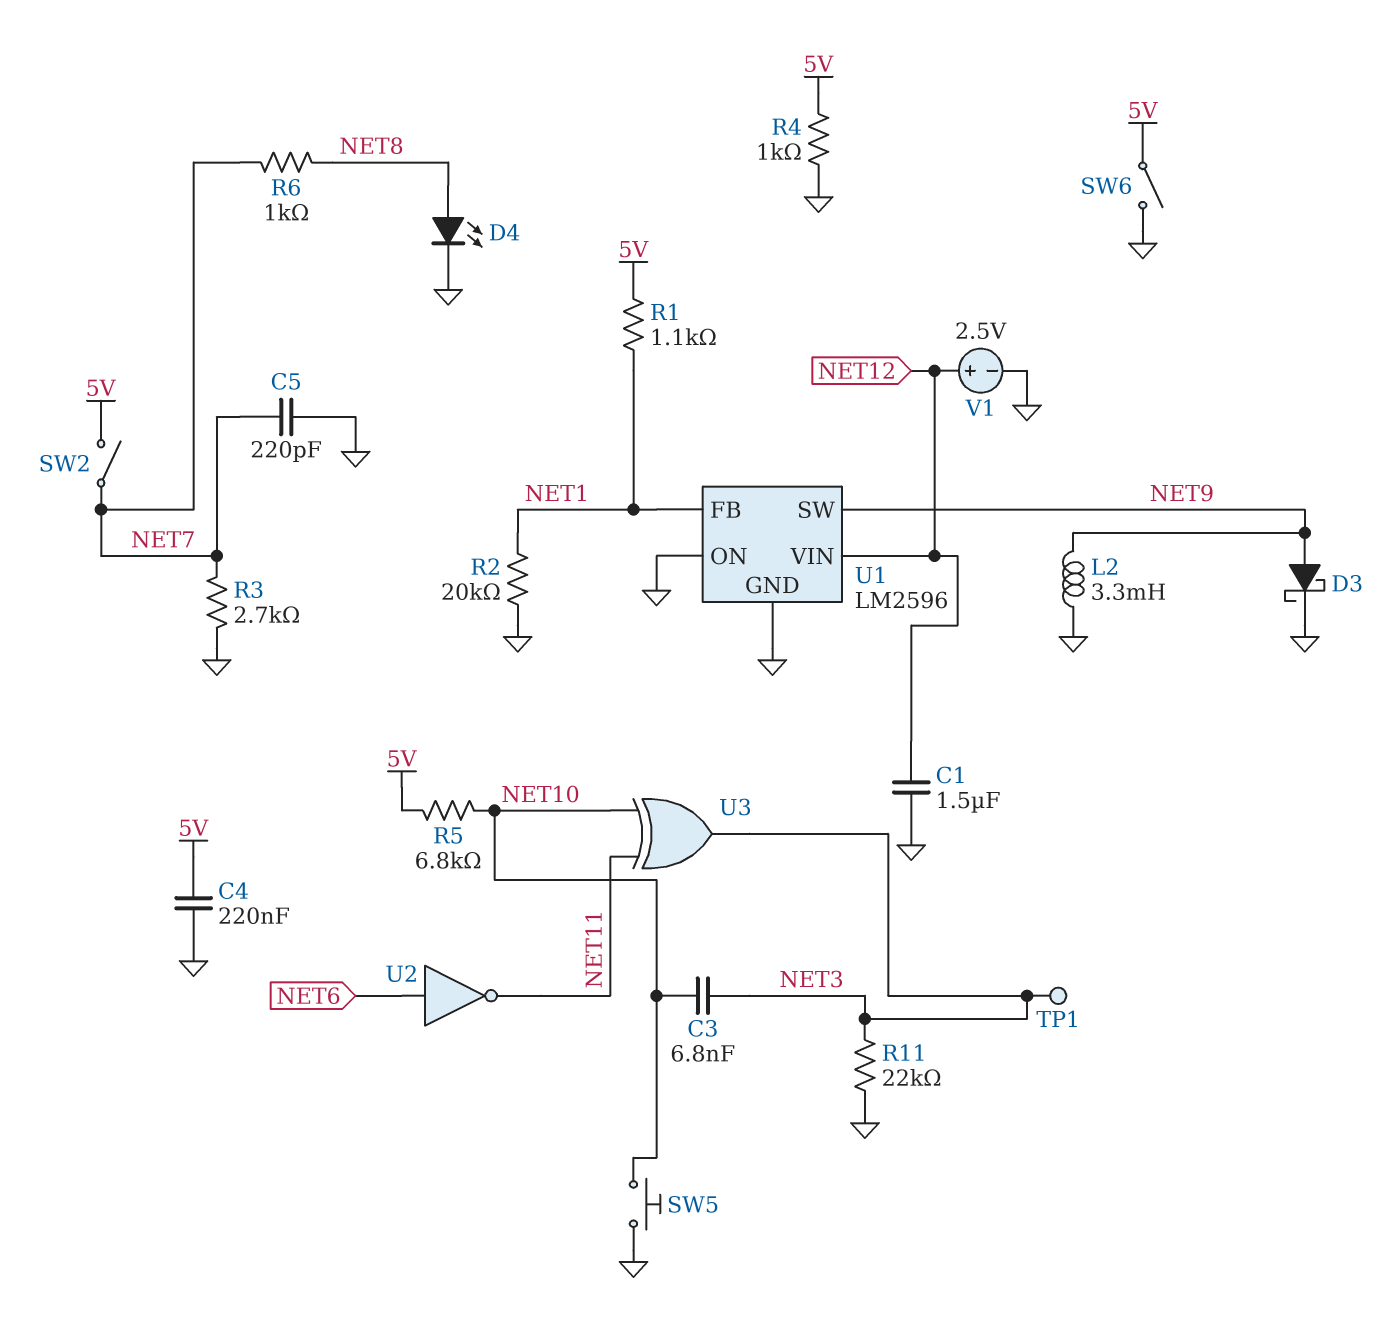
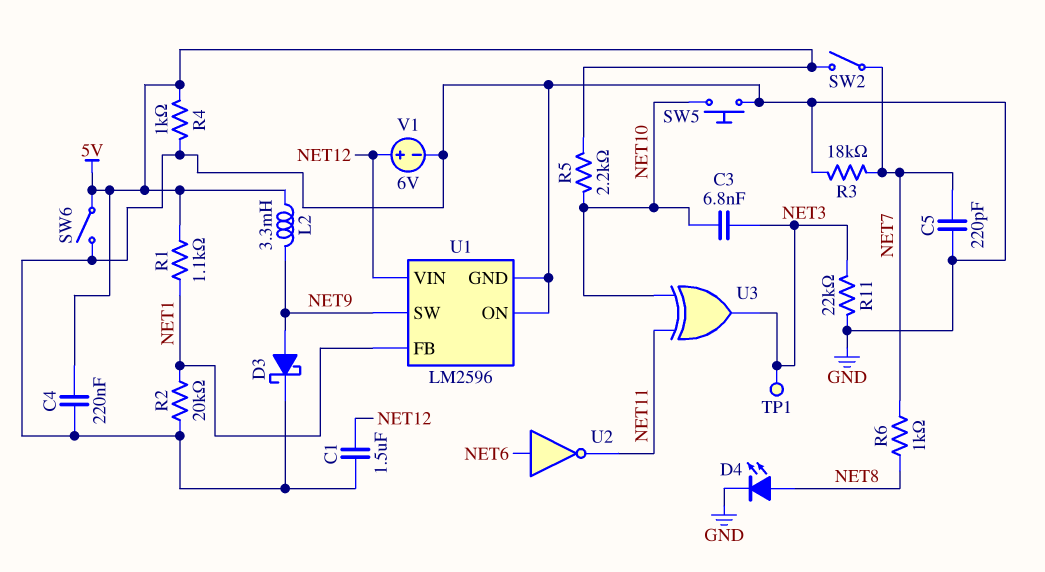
L2: 3.3mH (GND, NET9) -> 3.3mH (5V, NET9)
R3: 2.7k (GND, NET7) -> 18k (GND, NET7)
R5: 6.8k (5V, NET10) -> 2.2k (5V, NET10)
V1: 2.5V (plus NET12, minus GND) -> 6V (plus NET12, minus GND)

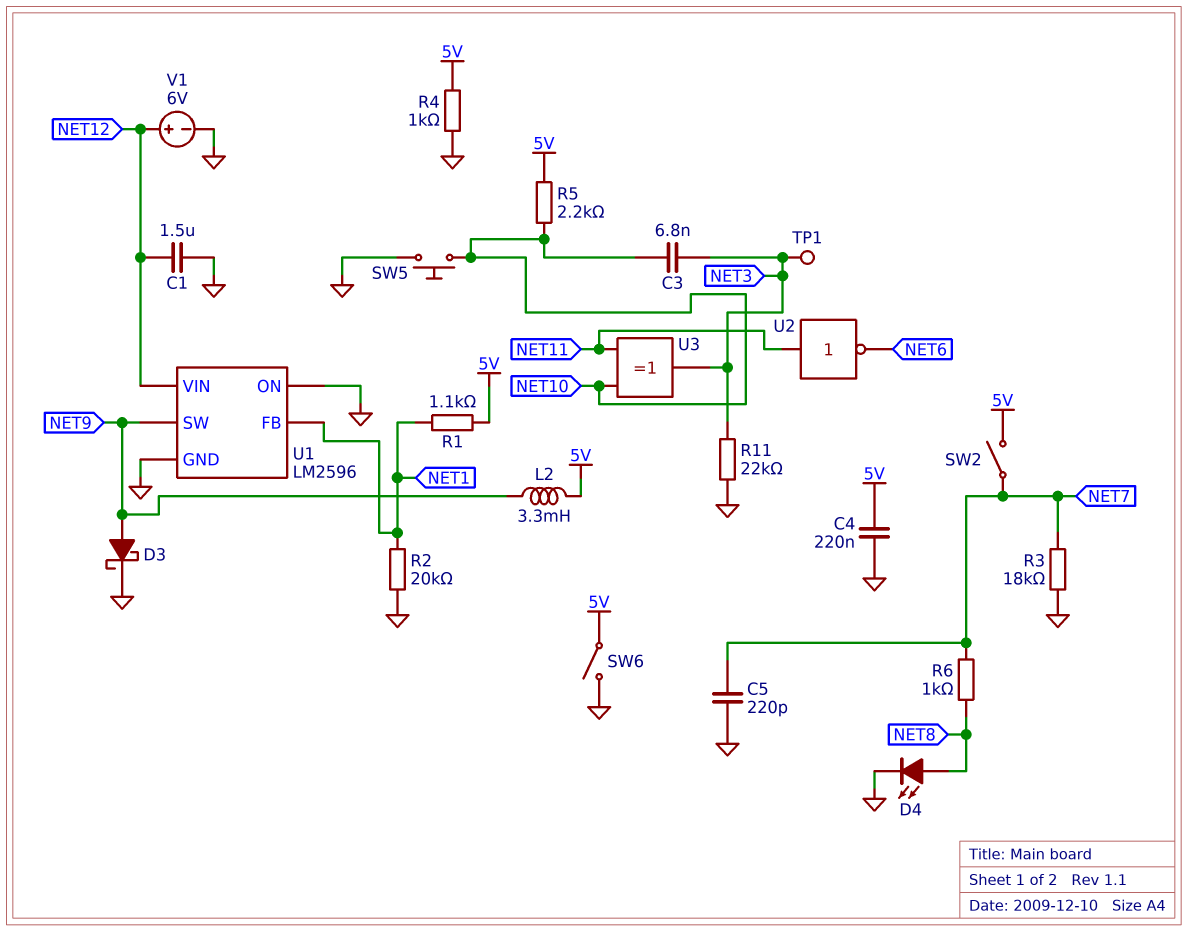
U2: NOT (in NET6, out NET11) -> NOT (in NET11, out NET6)

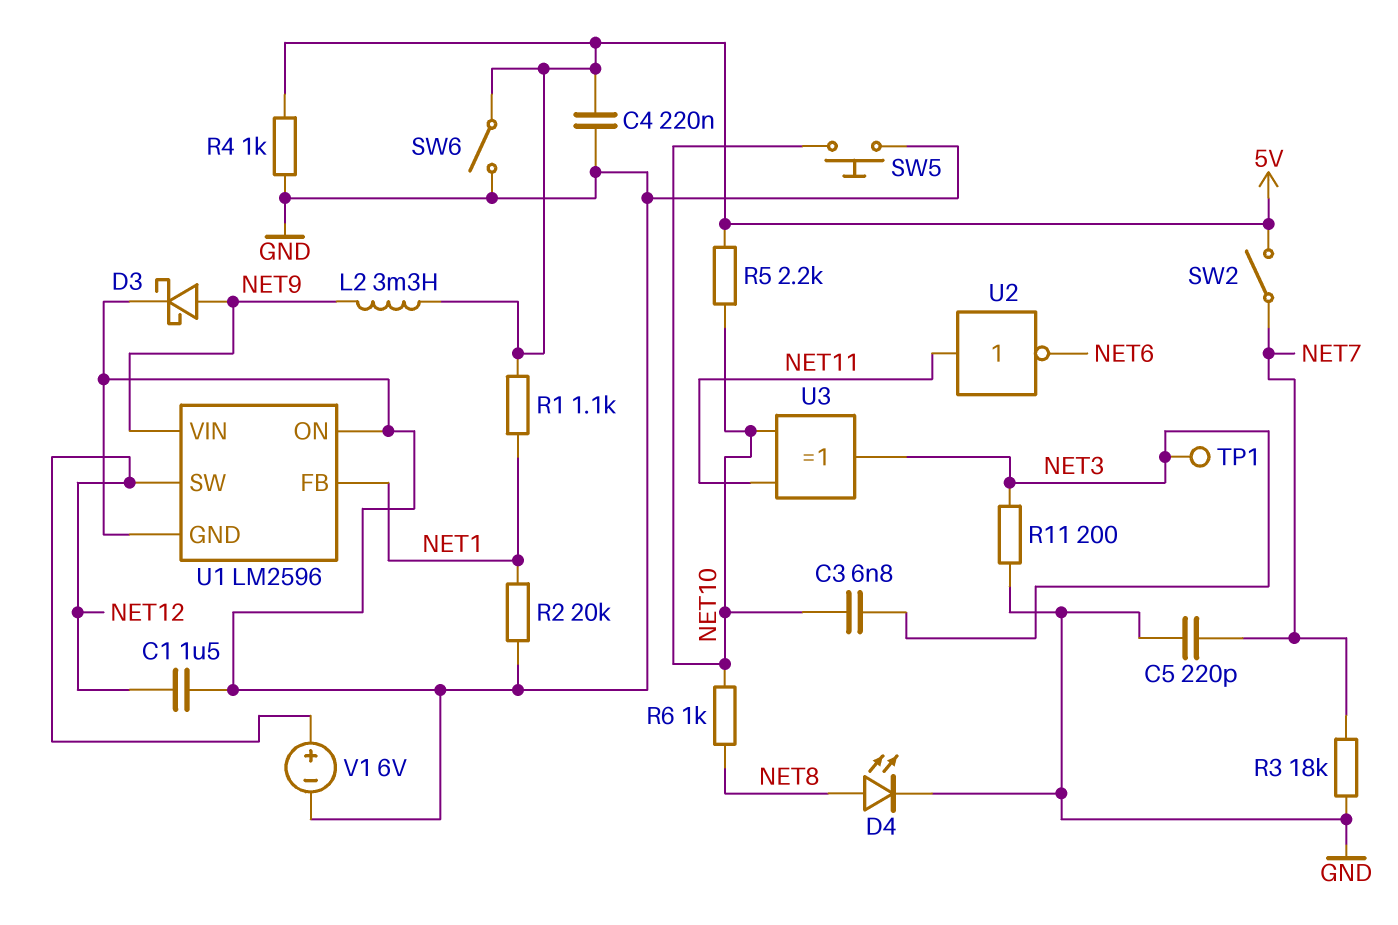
R6: 1k (NET7, NET8) -> 1k (NET8, NET10)
R11: 22k (GND, NET3) -> 200 (GND, NET3)
U1 pin SW: NET9 -> NET12
U1 pin VIN: NET12 -> NET9

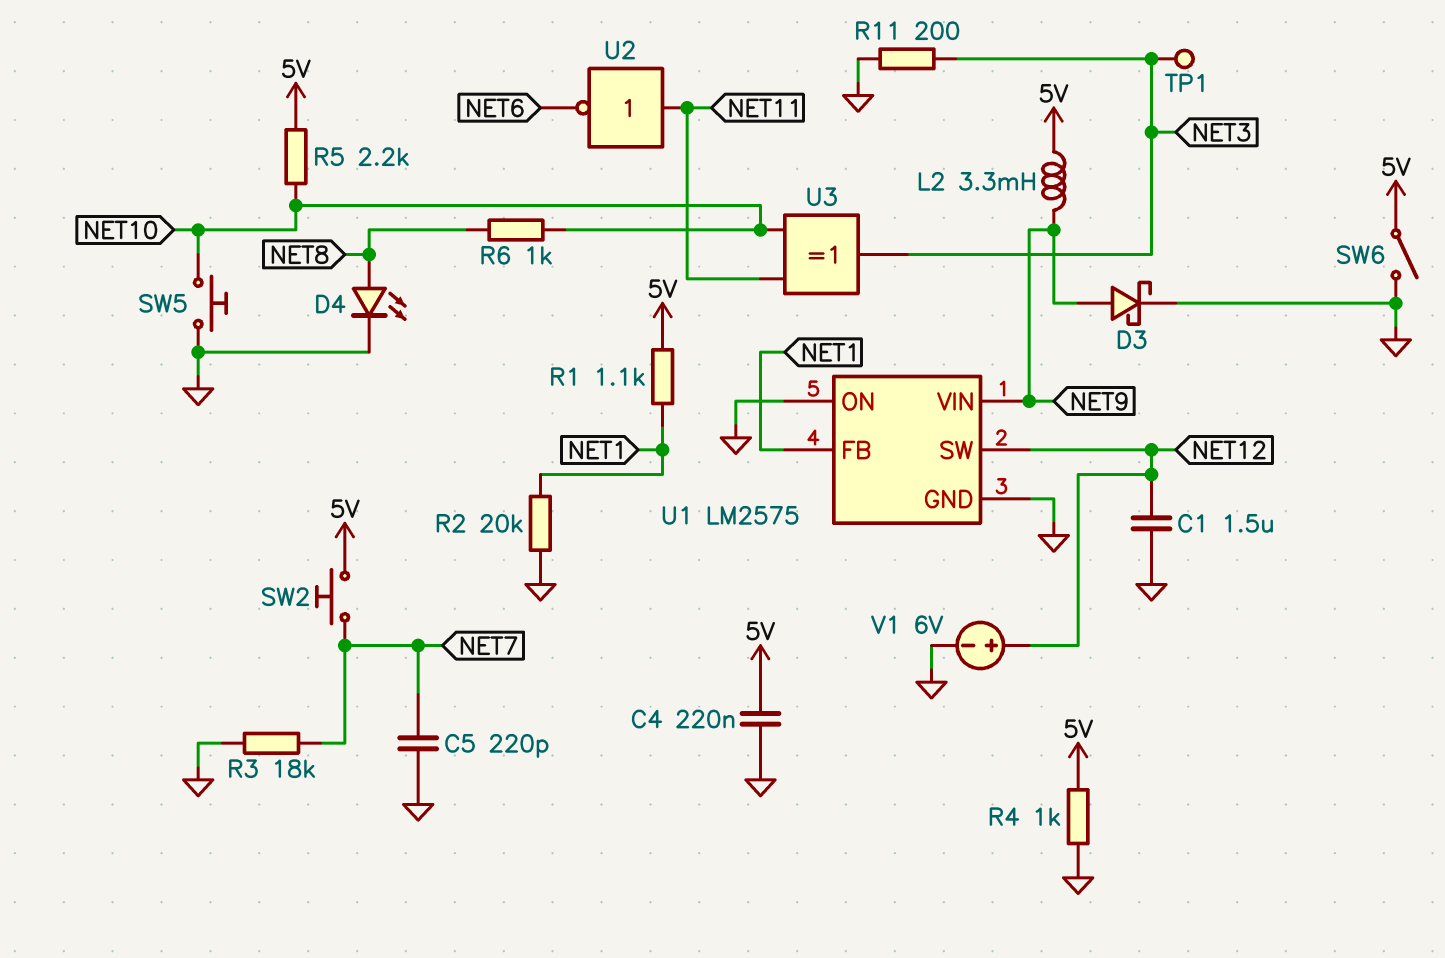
C3: 6.8nF (NET3, NET10) -> none
SW2: switch (5V, NET7) -> button (5V, NET7)
U1: LM2596 -> LM2575

